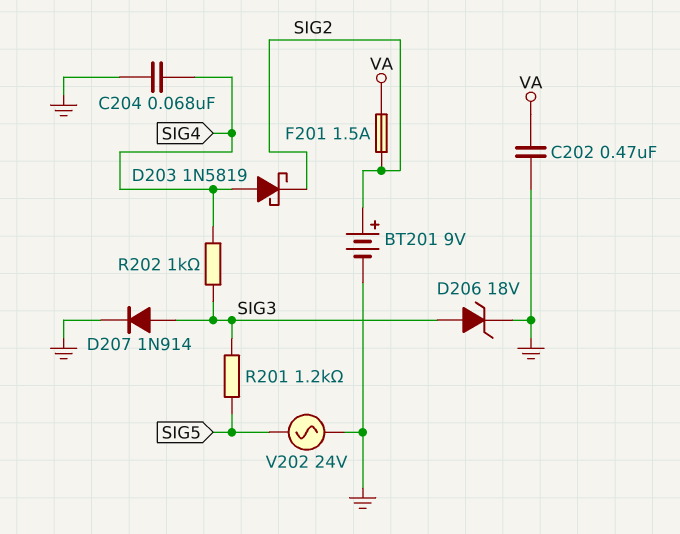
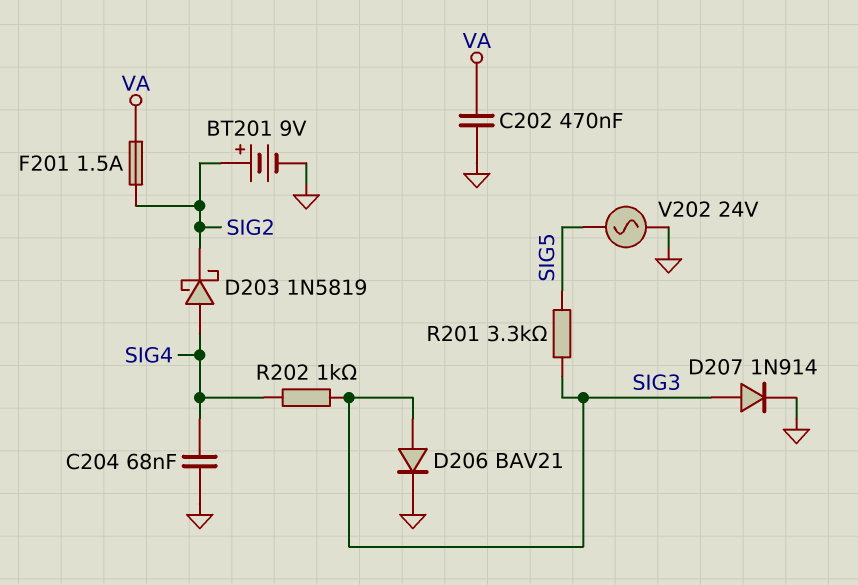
D206: zener 18V (A SIG3, K GND) -> diode BAV21 (A SIG3, K GND)
R201: 1.2k (SIG3, SIG5) -> 3.3k (SIG3, SIG5)

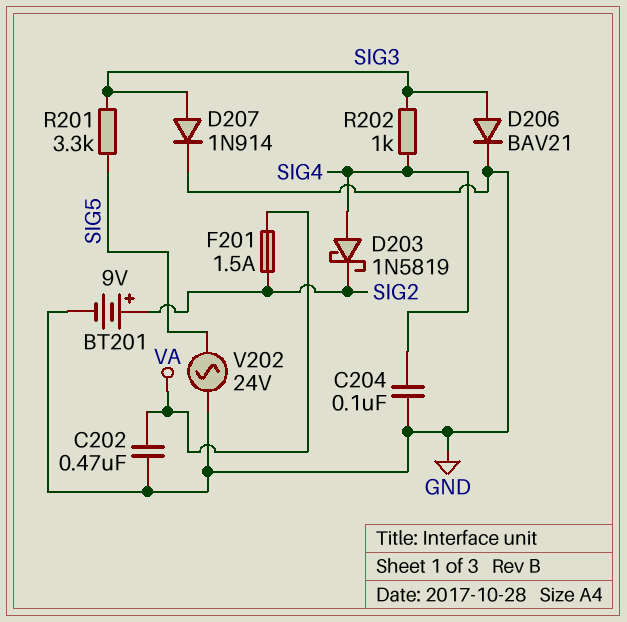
C204: 68nF (GND, SIG4) -> 100nF (GND, SIG4)

